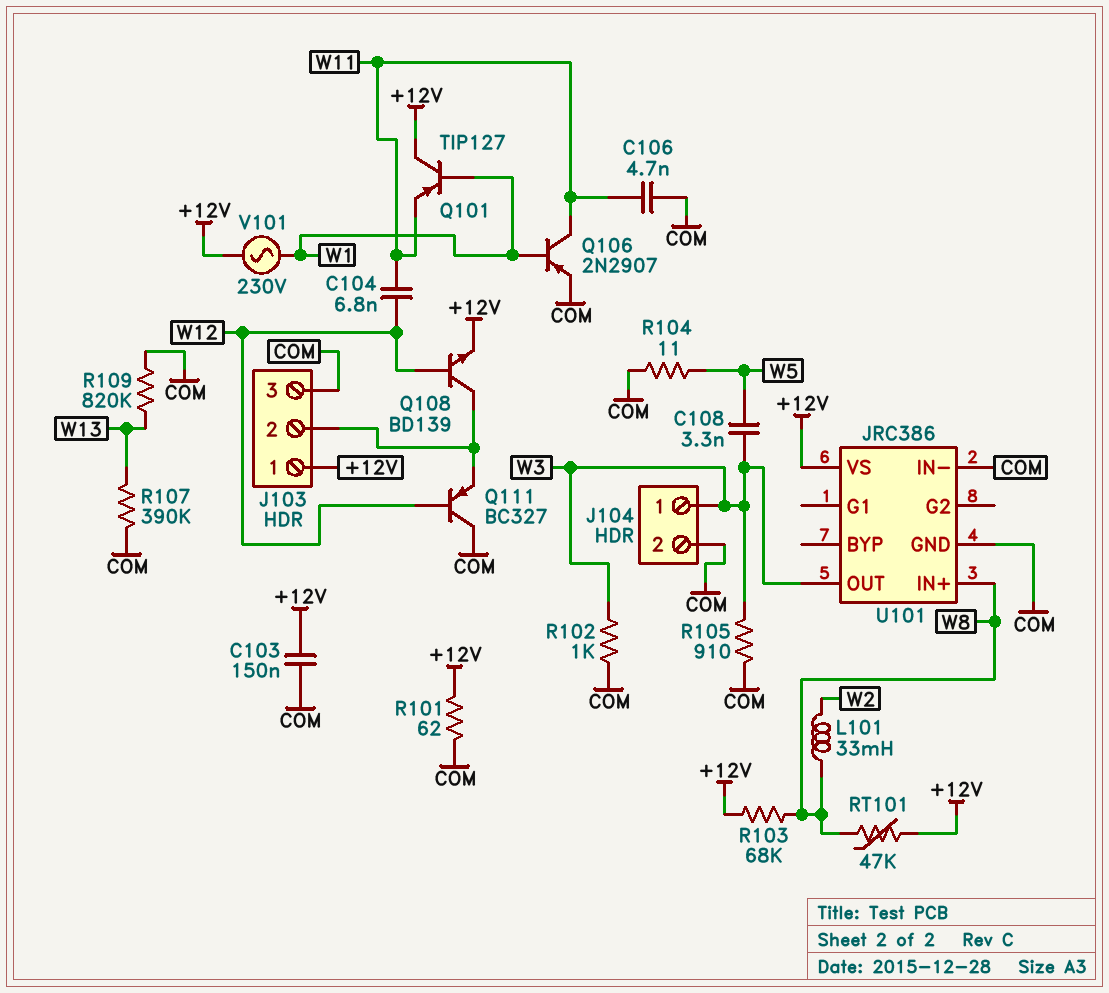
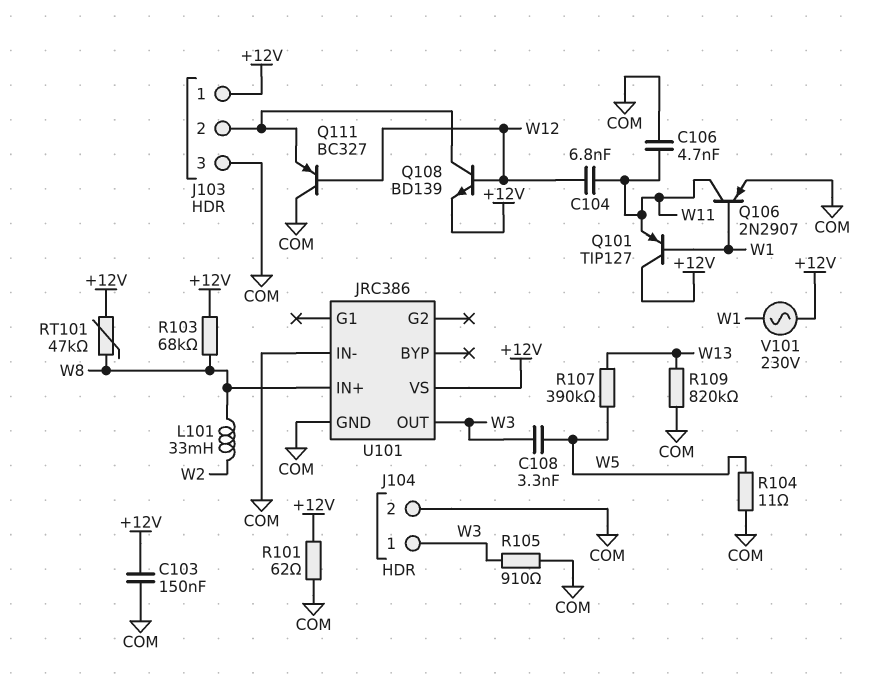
R102: 1k (COM, W3) -> none
R107: 390k (COM, W13) -> 390k (W5, W13)

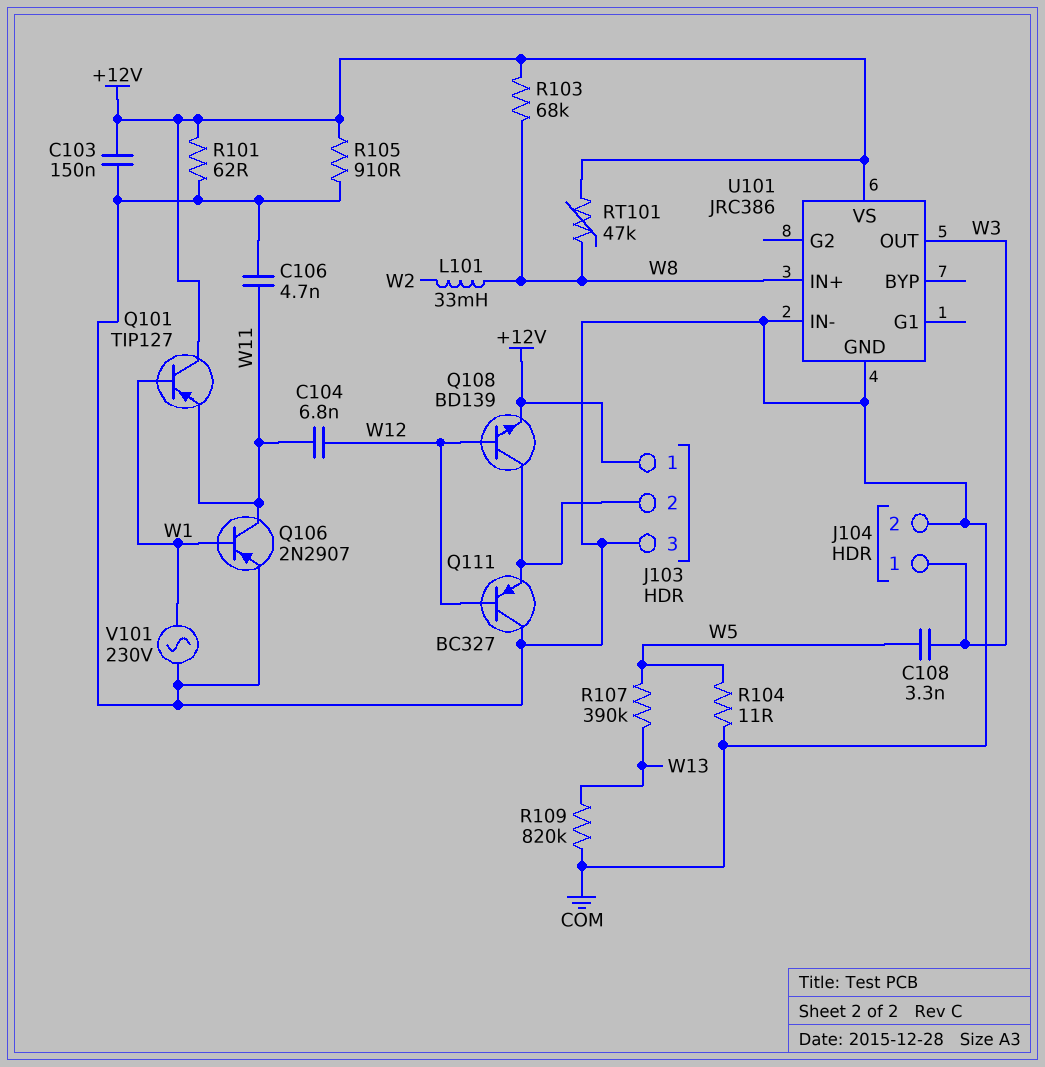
R105: 910 (COM, W3) -> 910 (+12V, COM)
V101: AC 230V (+12V, W1) -> AC 230V (COM, W1)

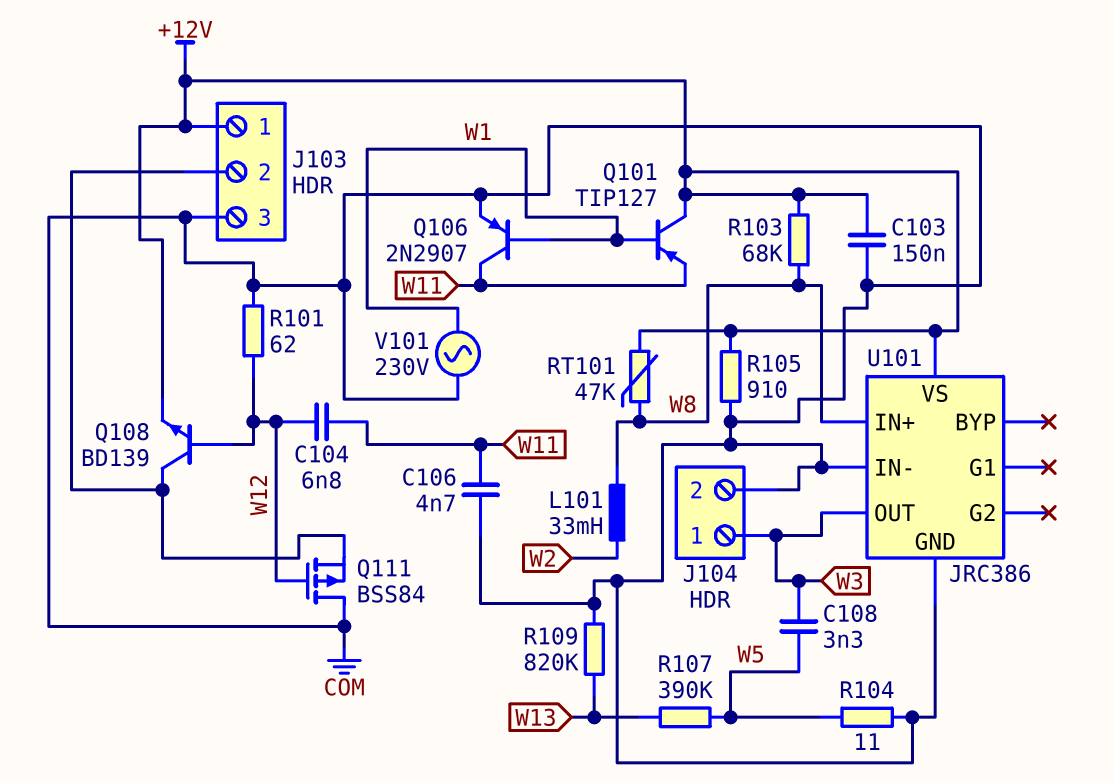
Q111: PNP BC327 (B W12, C COM, E J103/2) -> PMOS BSS84 (G W12, D COM, S J103/2)
R101: 62 (+12V, COM) -> 62 (COM, W12)

